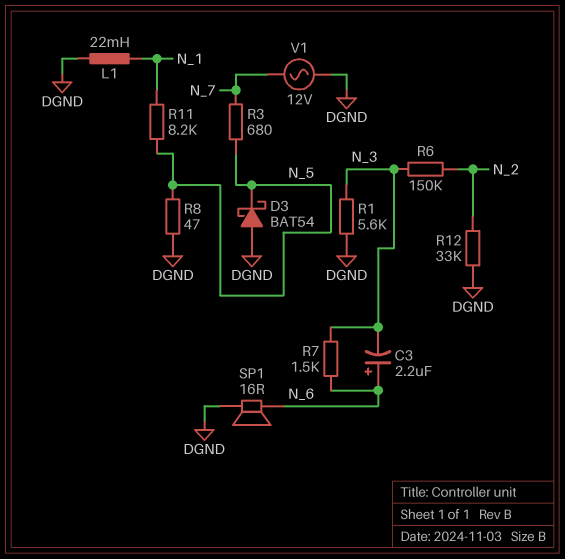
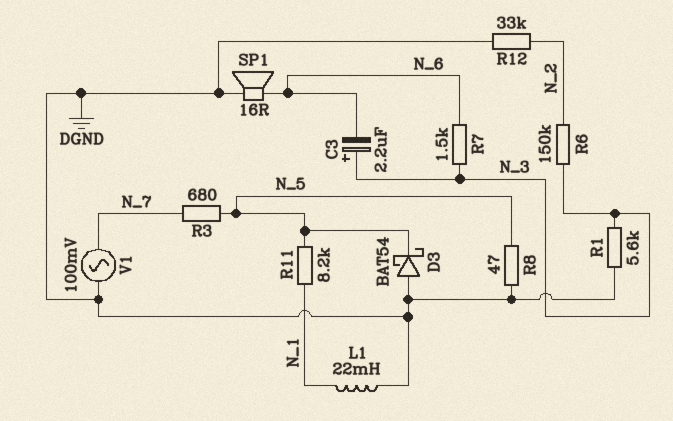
C3: 2.2uF (plus N_6, minus N_3) -> 2.2uF (plus N_3, minus N_6)
V1: AC 12V (DGND, N_7) -> AC 100mV (DGND, N_7)

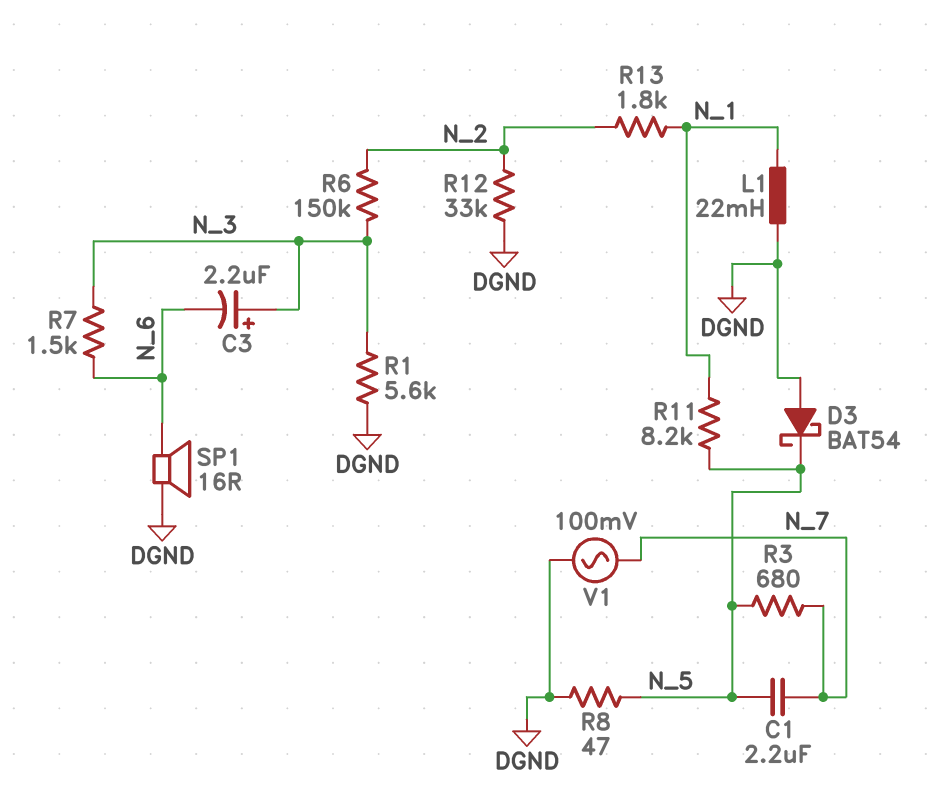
C1: none -> 2.2uF (N_5, N_7)
R13: none -> 1.8k (N_1, N_2)

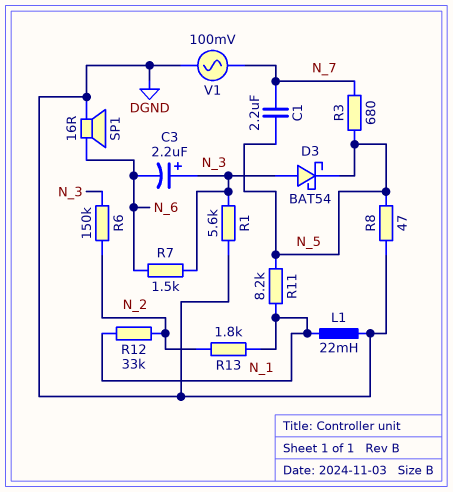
D3: schottky BAT54 (A DGND, K N_5) -> schottky BAT54 (A N_3, K N_5)
R12: 33k (DGND, N_2) -> 33k (N_1, N_2)

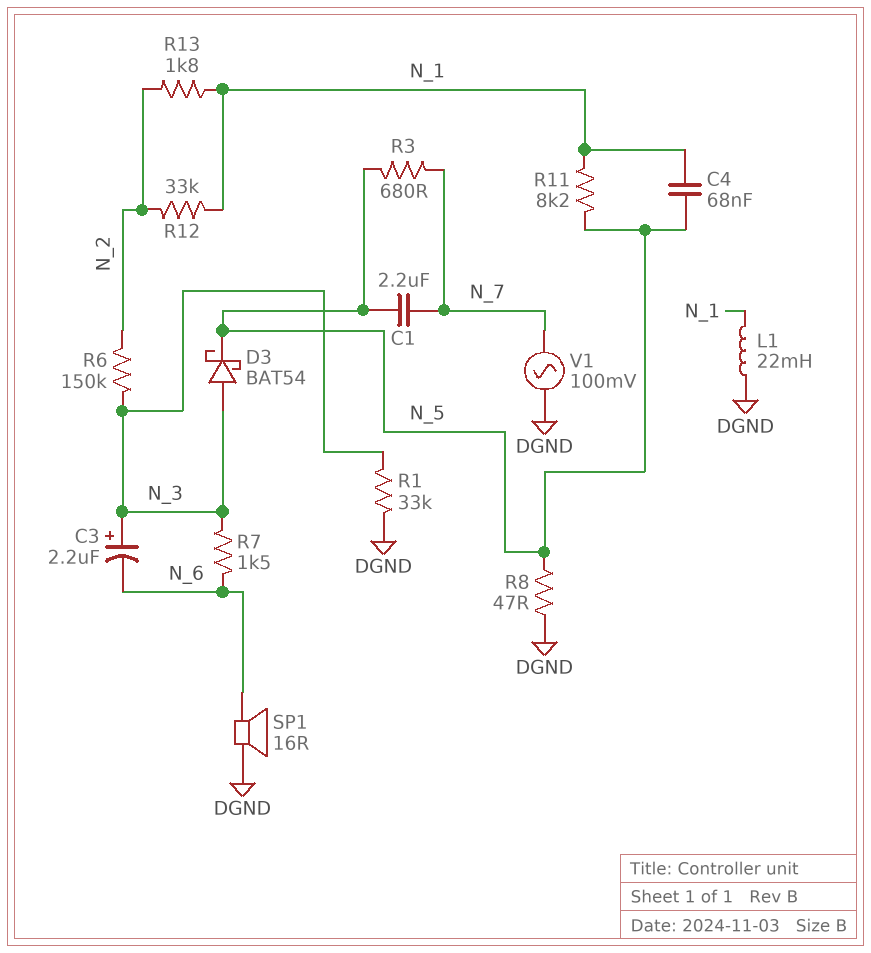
C4: none -> 68nF (N_1, N_5)
R1: 5.6k (DGND, N_3) -> 33k (DGND, N_3)

